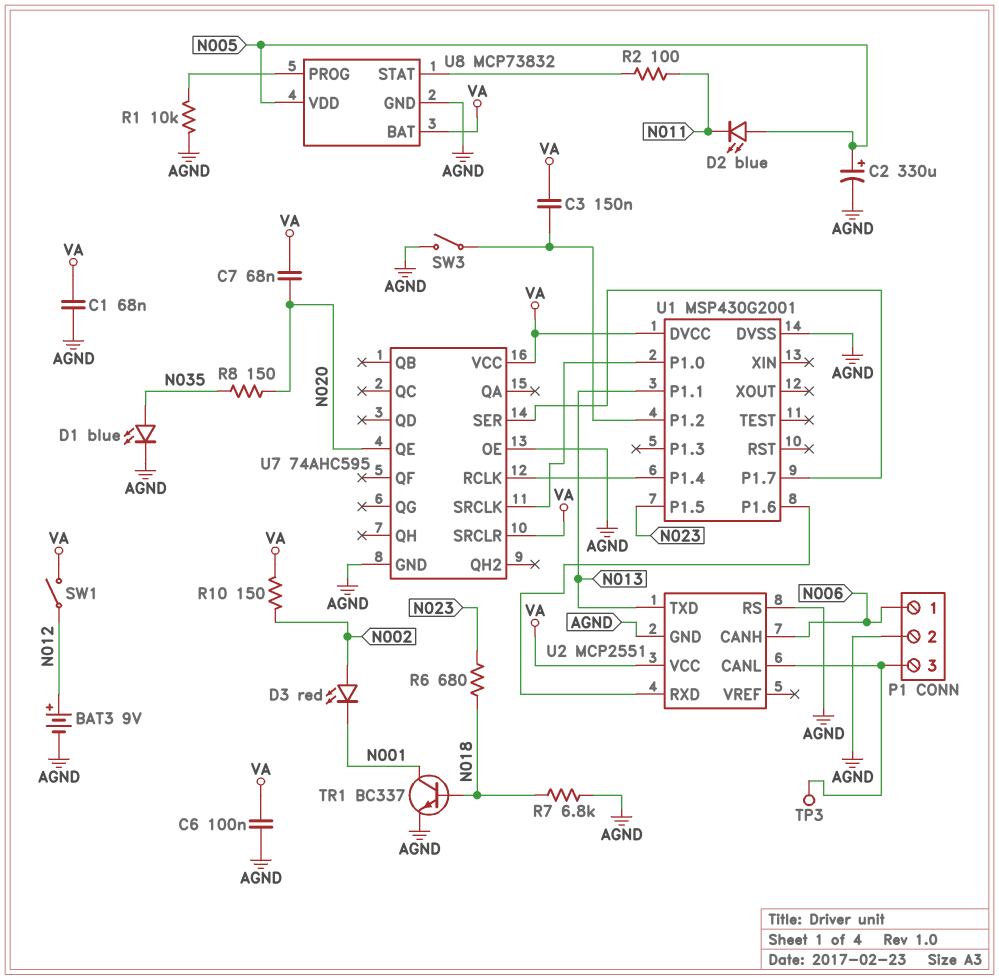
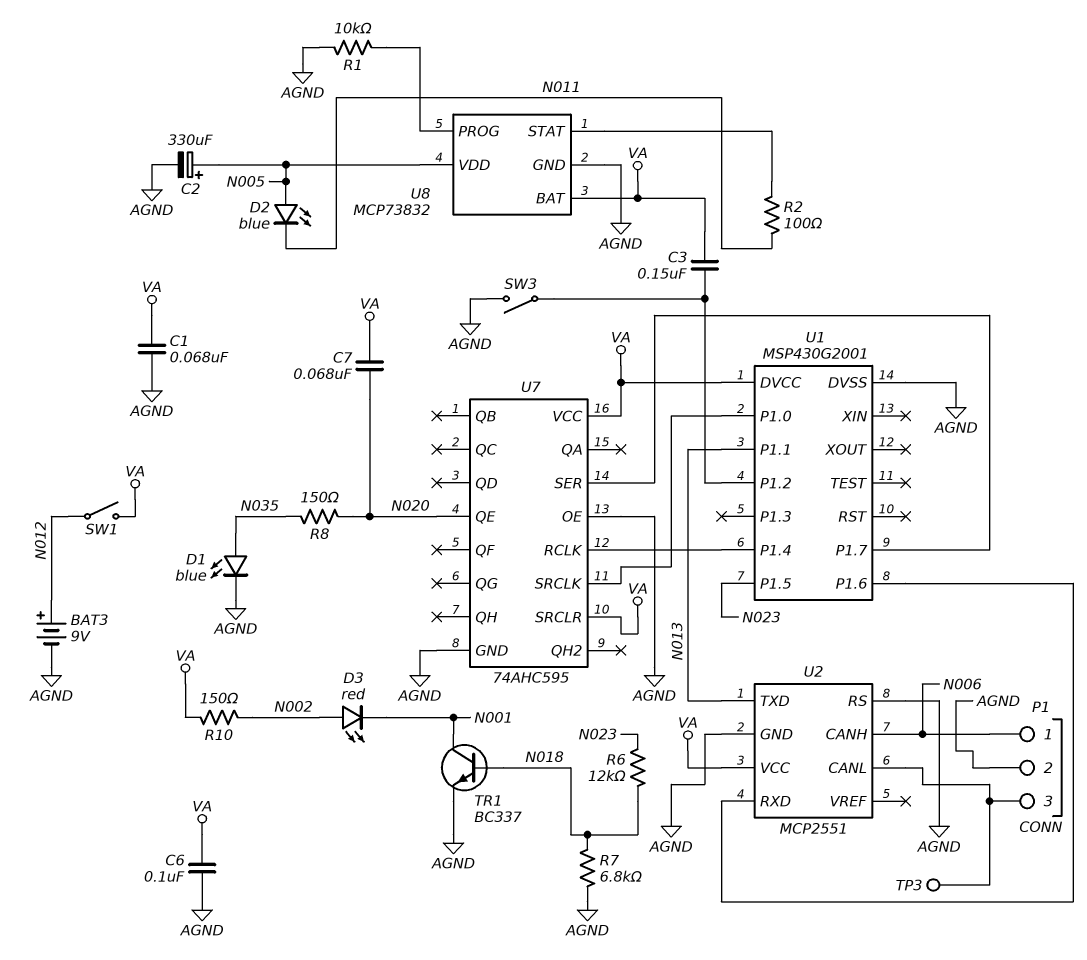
R6: 680 (N018, N023) -> 12k (N018, N023)

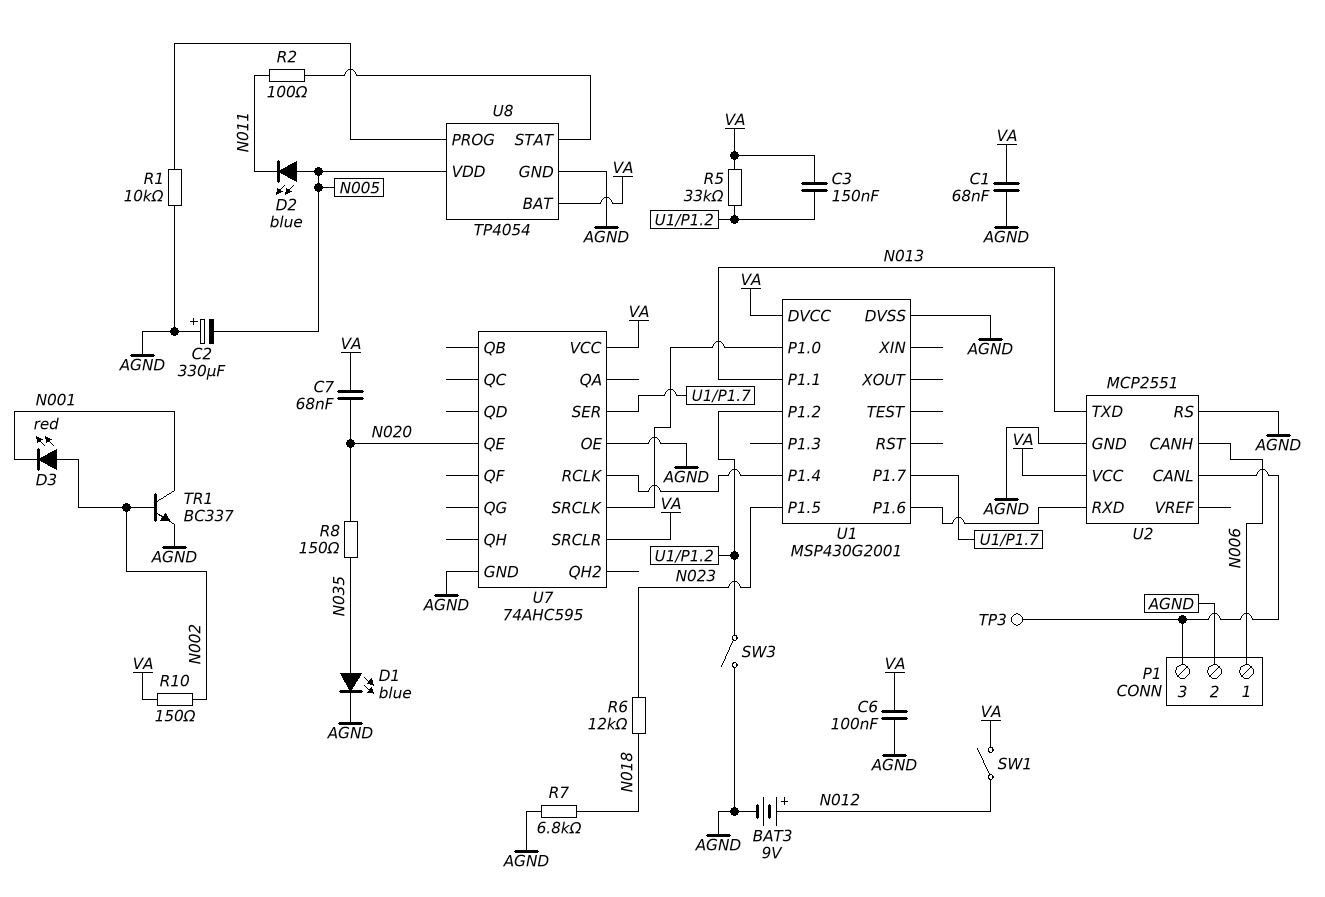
C2: 330uF (plus N005, minus AGND) -> 330uF (plus AGND, minus N005)
R5: none -> 33k (U1/P1.2, VA)
TR1: NPN BC337 (B N018, C N001, E AGND) -> NPN BC337 (B N002, C N001, E AGND)
U8: MCP73832 -> TP4054

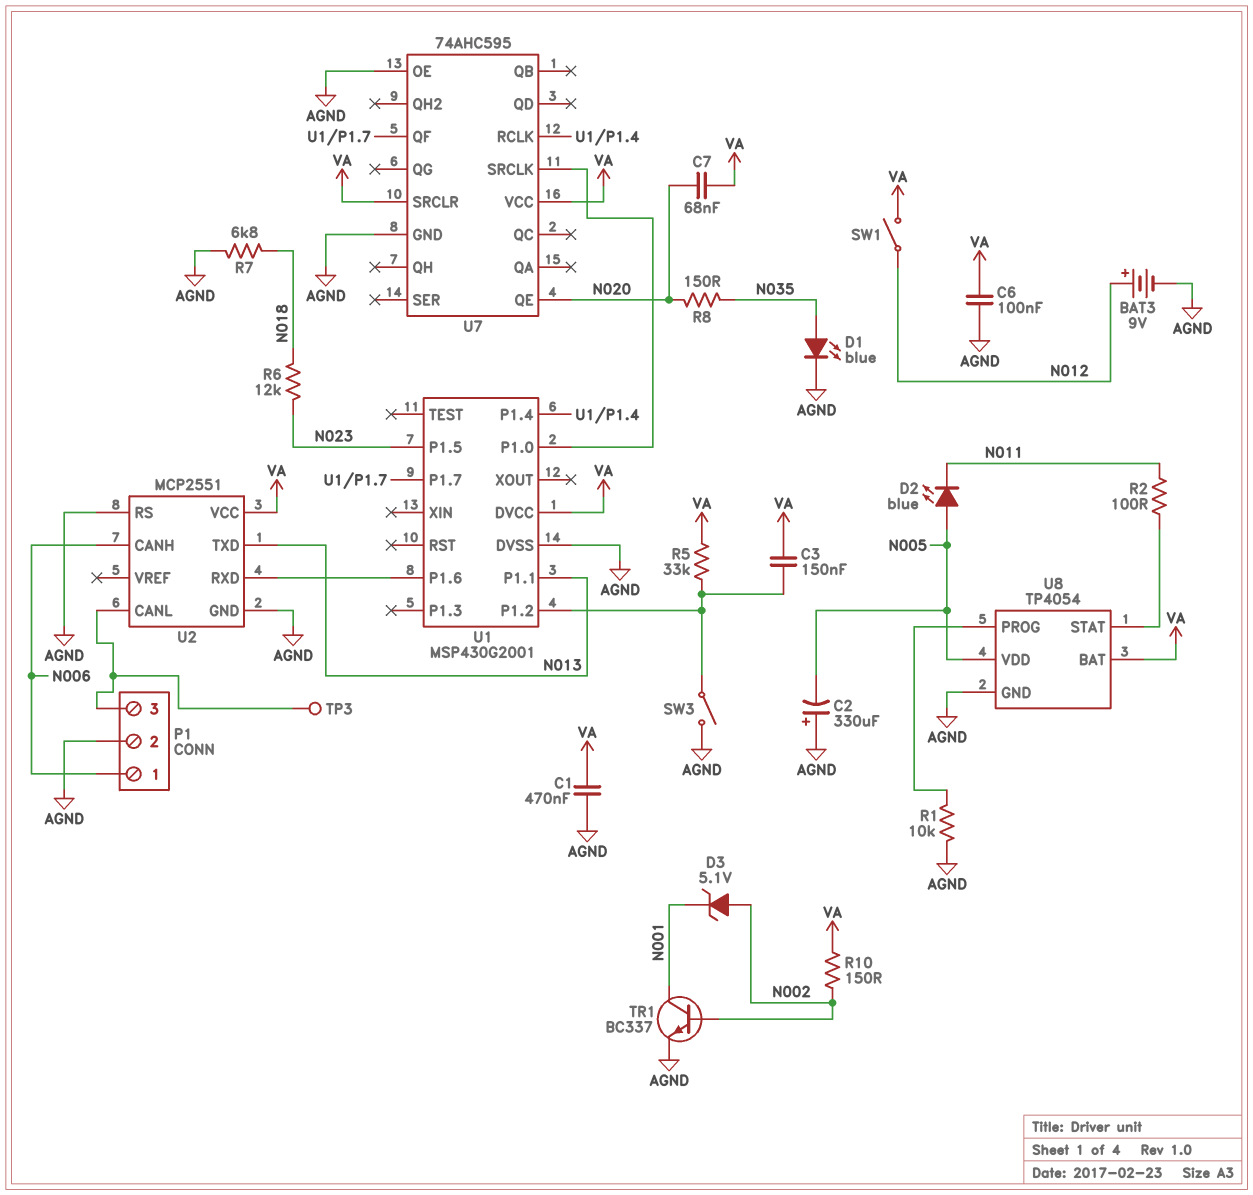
C1: 68nF (AGND, VA) -> 470nF (AGND, VA)
D3: LED red (A N002, K N001) -> zener 5.1V (A N002, K N001)
U7 pin QF: none -> U1/P1.7
U7 pin SER: U1/P1.7 -> none

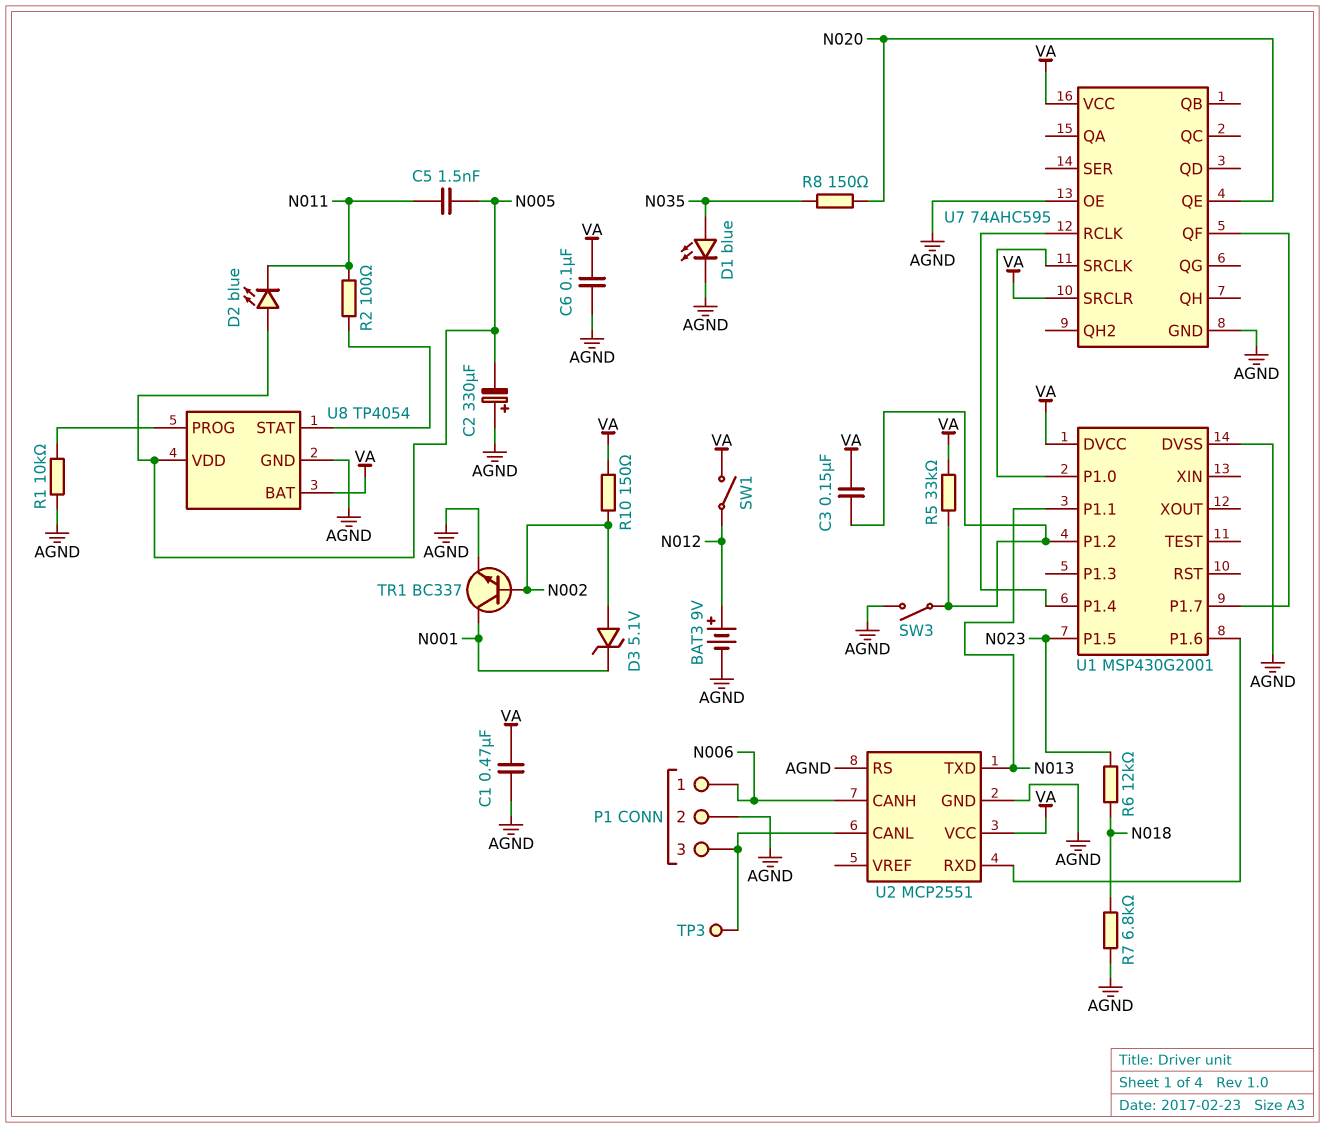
C5: none -> 1.5nF (N005, N011)
C7: 68nF (N020, VA) -> none

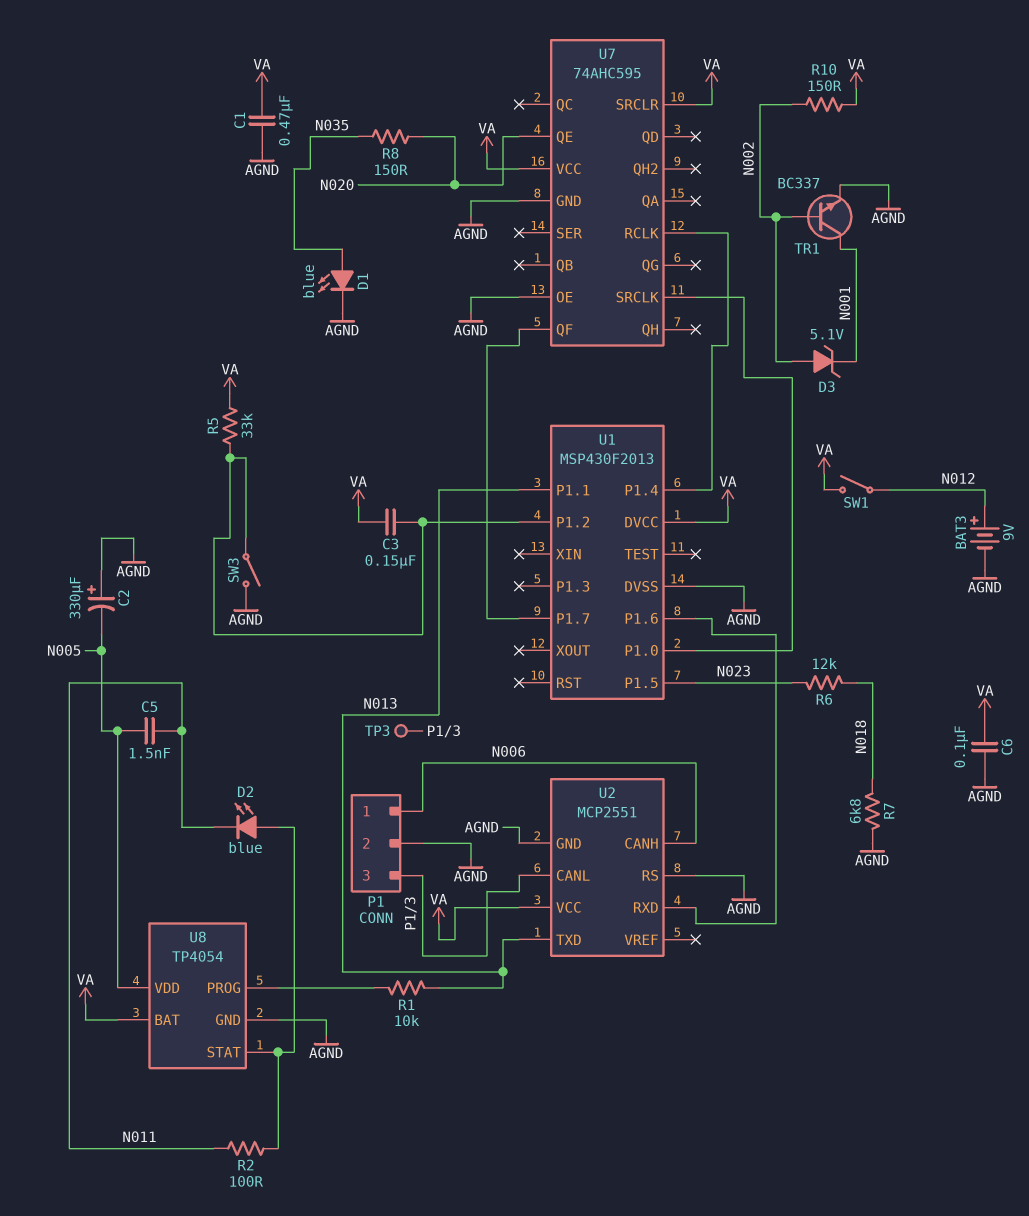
D2: LED blue (A N005, K N011) -> LED blue (A U8/STAT, K N011)
R1: 10k (AGND, U8/PROG) -> 10k (N013, U8/PROG)
U1: MSP430G2001 -> MSP430F2013

